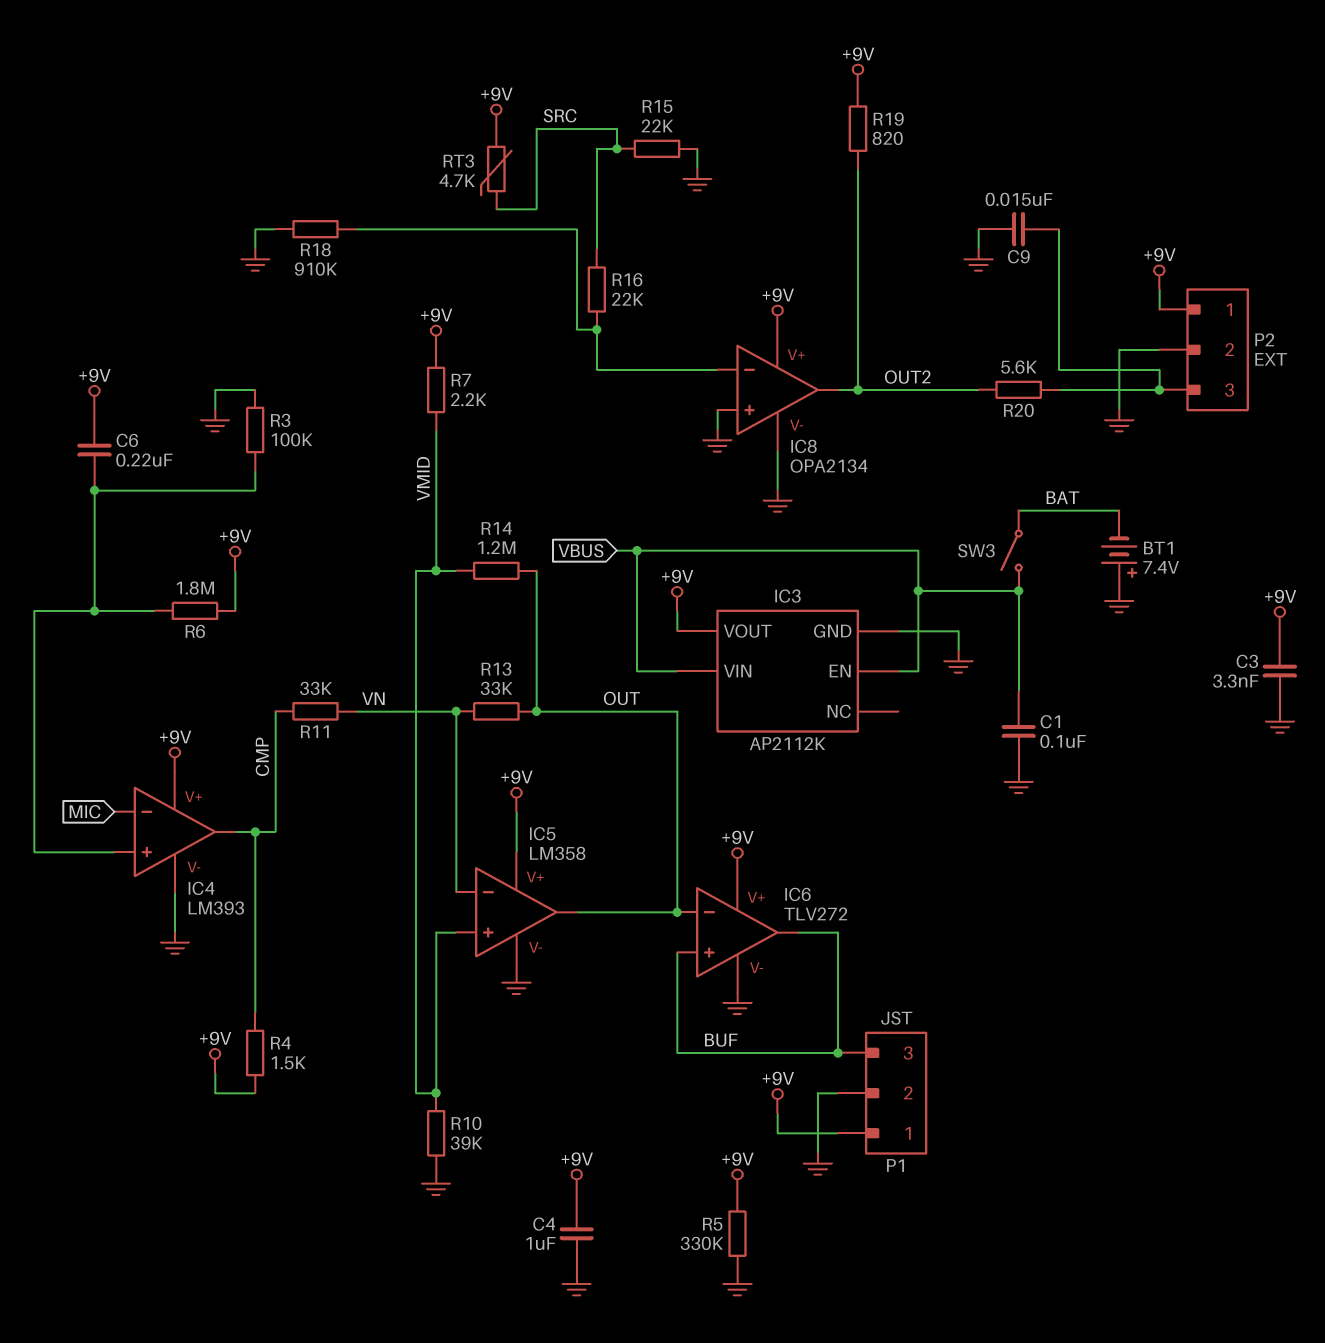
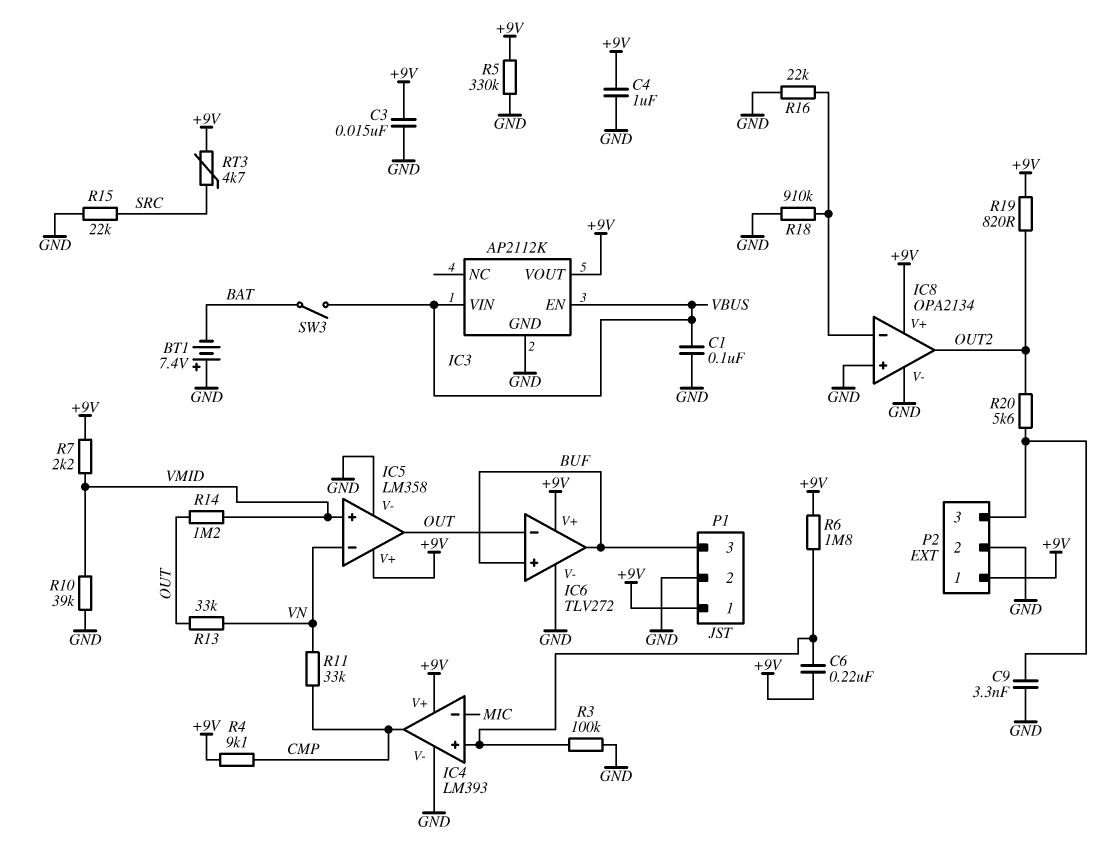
C3: 3.3nF (+9V, GND) -> 15nF (+9V, GND)
C9: 15nF (GND, P2/3) -> 3.3nF (GND, P2/3)
R4: 1.5k (+9V, CMP) -> 9.1k (+9V, CMP)
R16: 22k (IC8/in-, SRC) -> 22k (GND, IC8/in-)

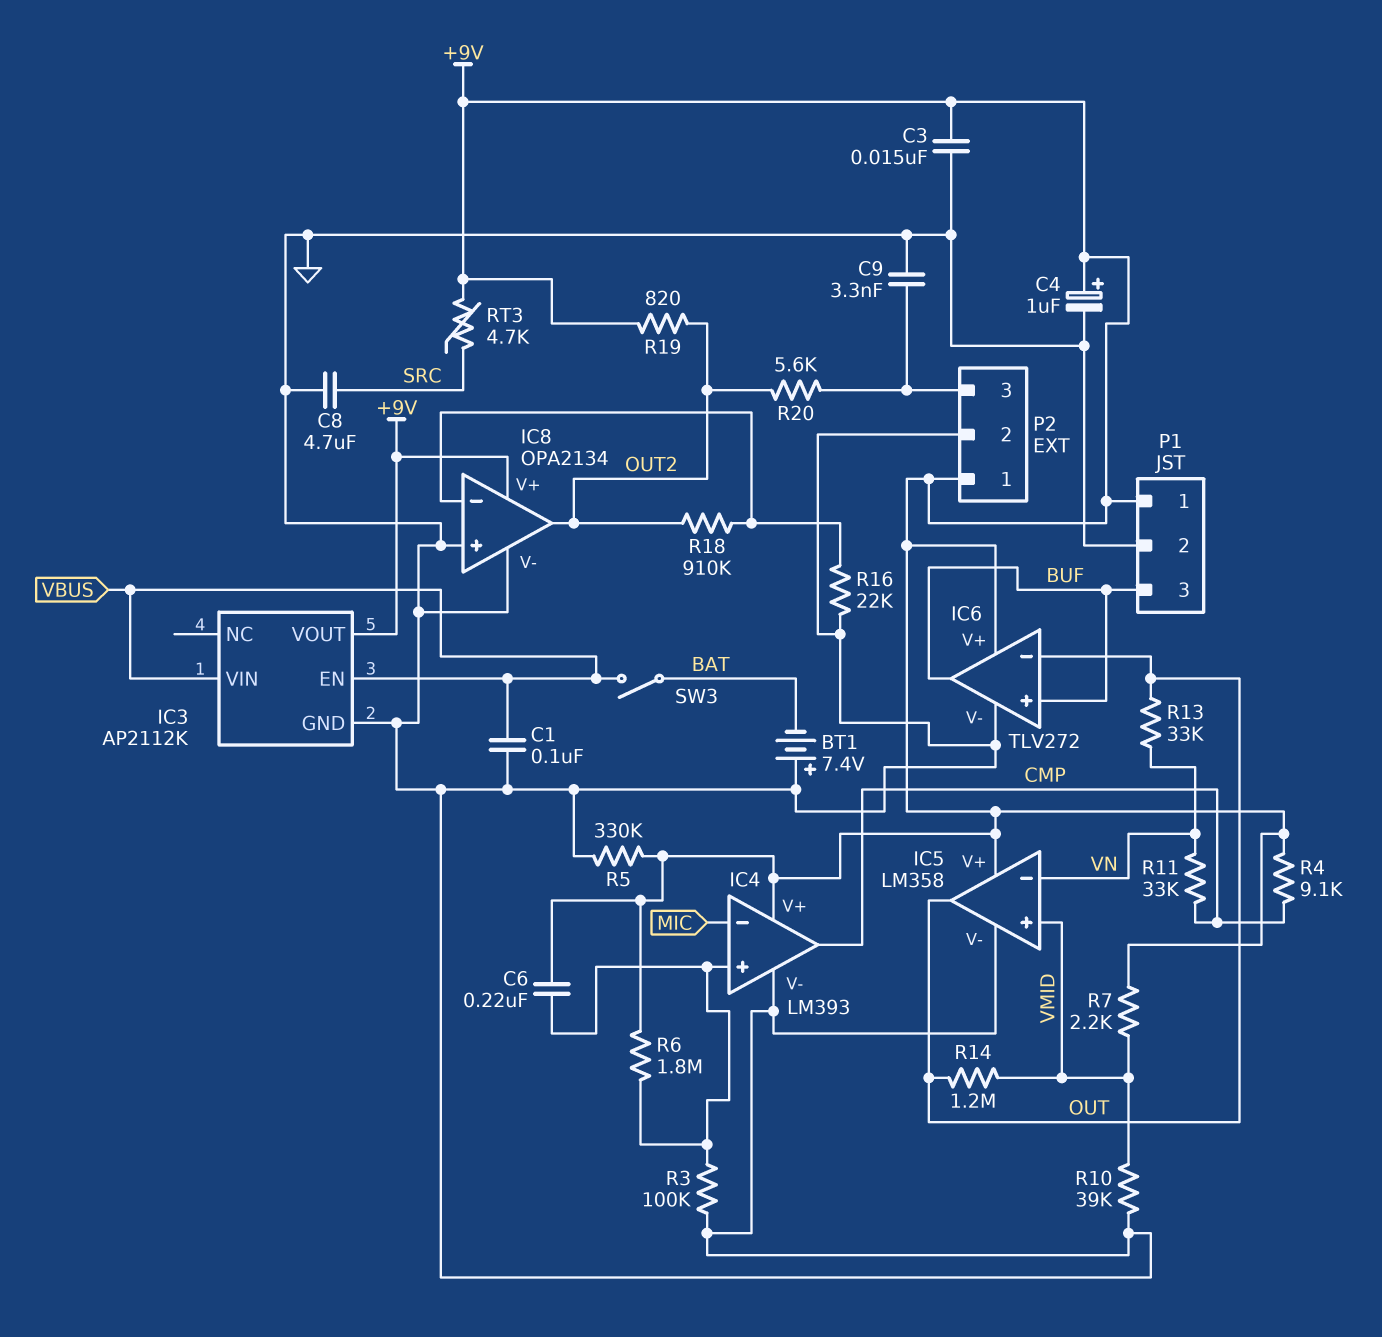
C4: 1uF (+9V, GND) -> 1uF (plus +9V, minus GND)
C8: none -> 4.7uF (GND, SRC)
R15: 22k (GND, SRC) -> none
R18: 910k (GND, IC8/in-) -> 910k (IC8/in-, OUT2)

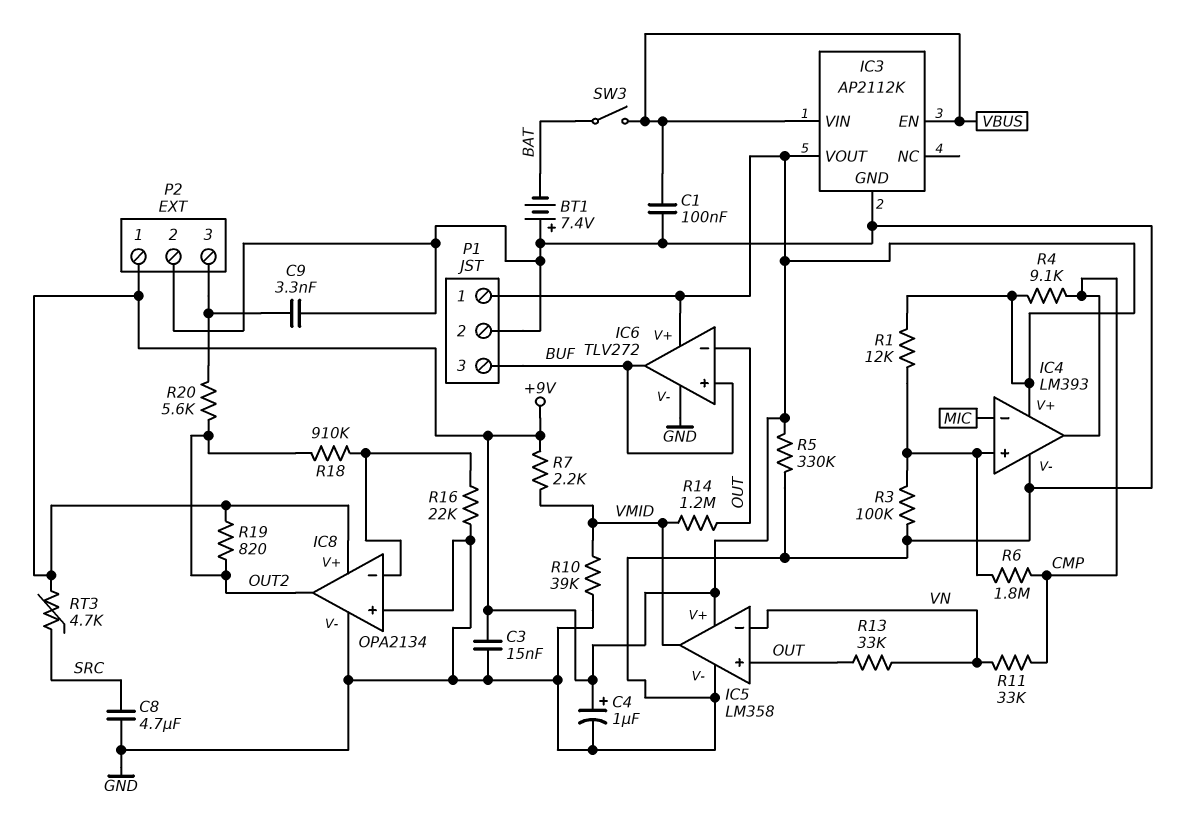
C6: 220nF (+9V, IC4/in+) -> none
IC5 pin in+: VMID -> OUT
IC5 pin out: OUT -> VMID
R1: none -> 12k (+9V, IC4/in+)
R6: 1.8M (+9V, IC4/in+) -> 1.8M (CMP, IC4/in+)

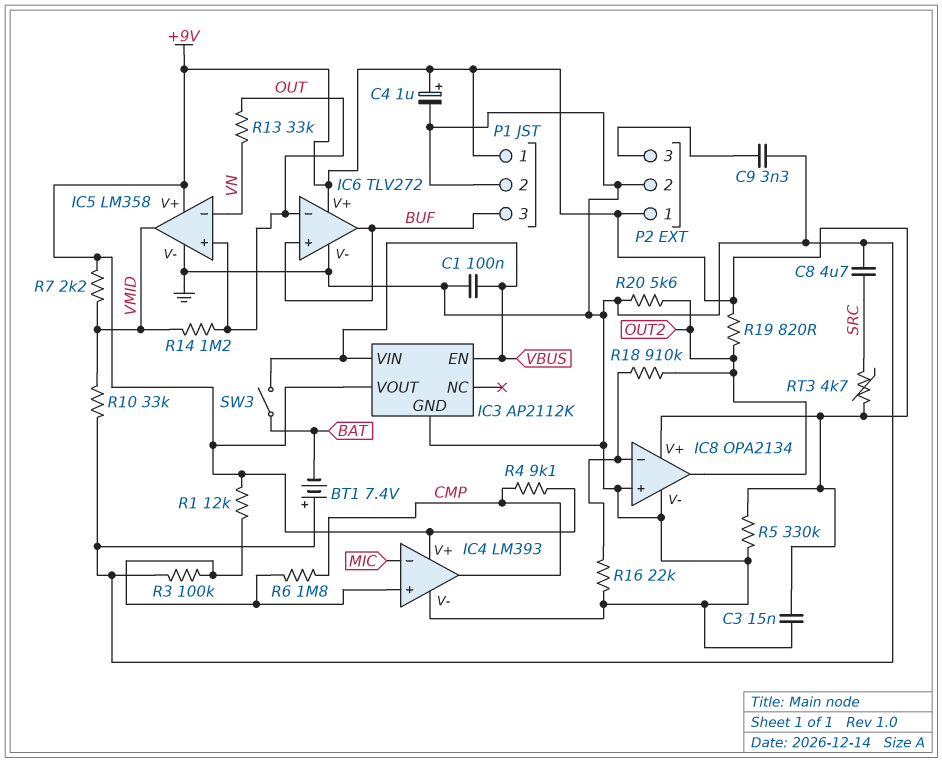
R10: 39k (GND, VMID) -> 33k (GND, VMID)
R11: 33k (CMP, VN) -> none
R20: 5.6k (OUT2, P2/3) -> 5.6k (GND, OUT2)

